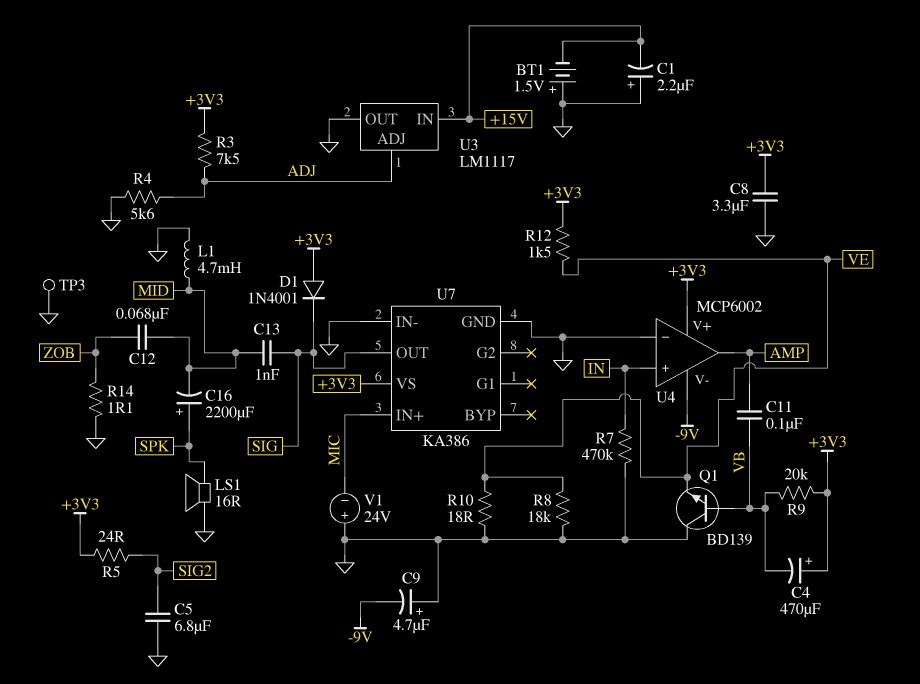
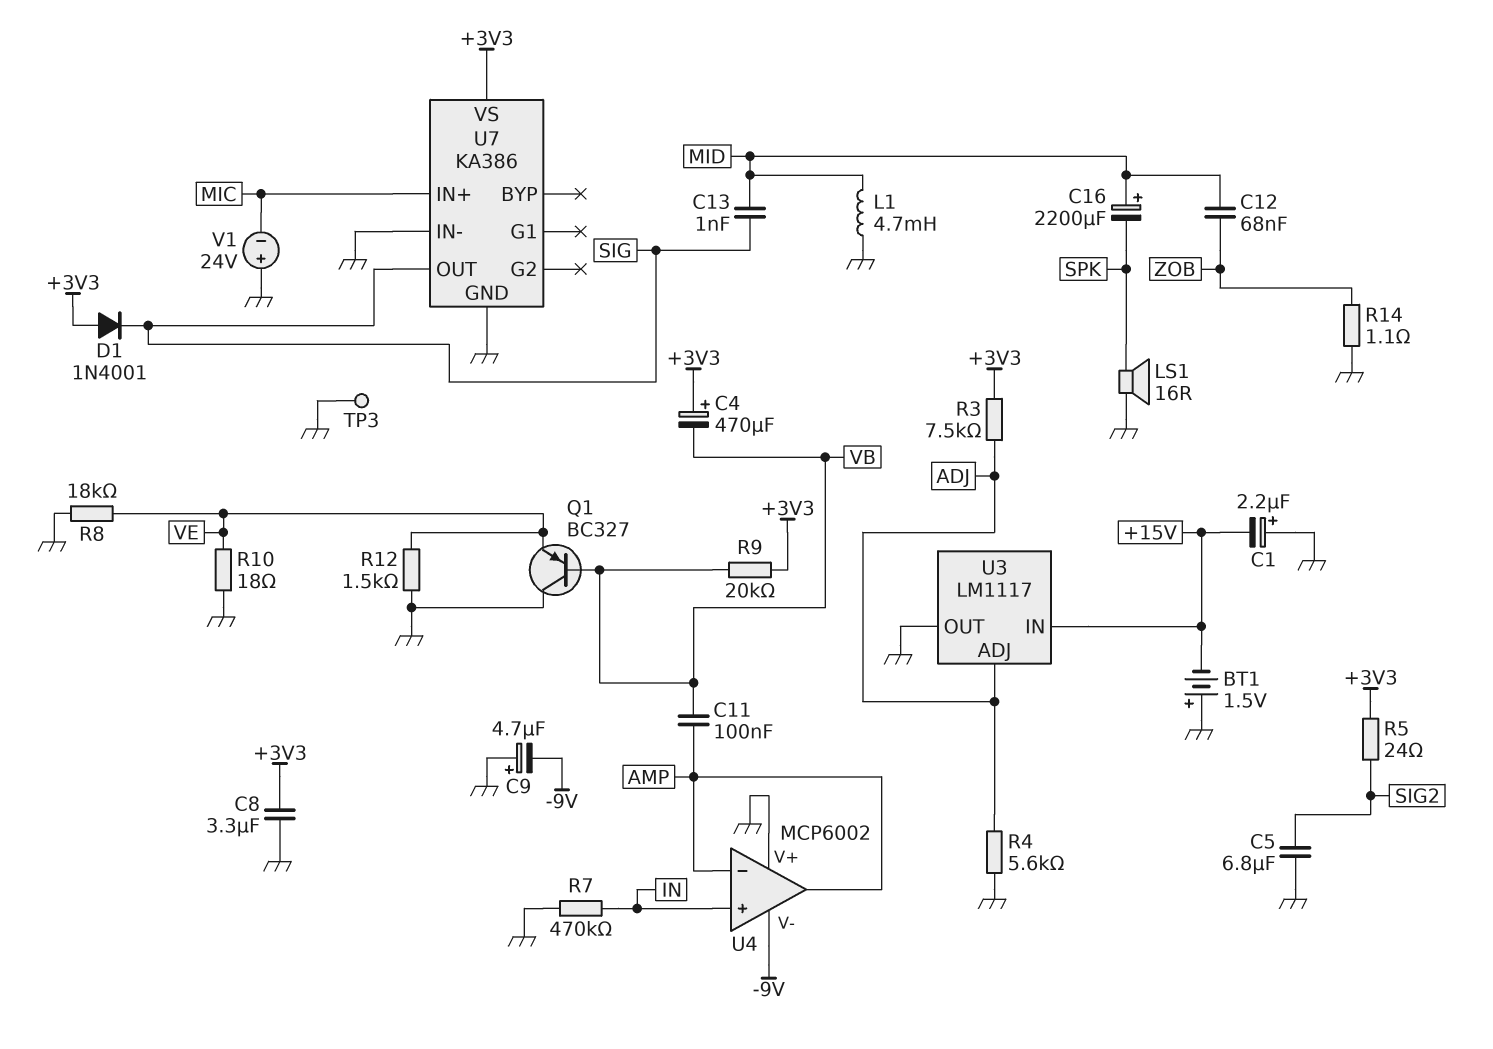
C16: 2200uF (plus SPK, minus MID) -> 2200uF (plus MID, minus SPK)
Q1: NPN BD139 (B VB, C GND, E VE) -> PNP BC327 (B VB, C GND, E VE)
R12: 1.5k (+3V3, VE) -> 1.5k (GND, VE)
U4 pin V+: +3V3 -> GND
U4 pin in-: GND -> AMP

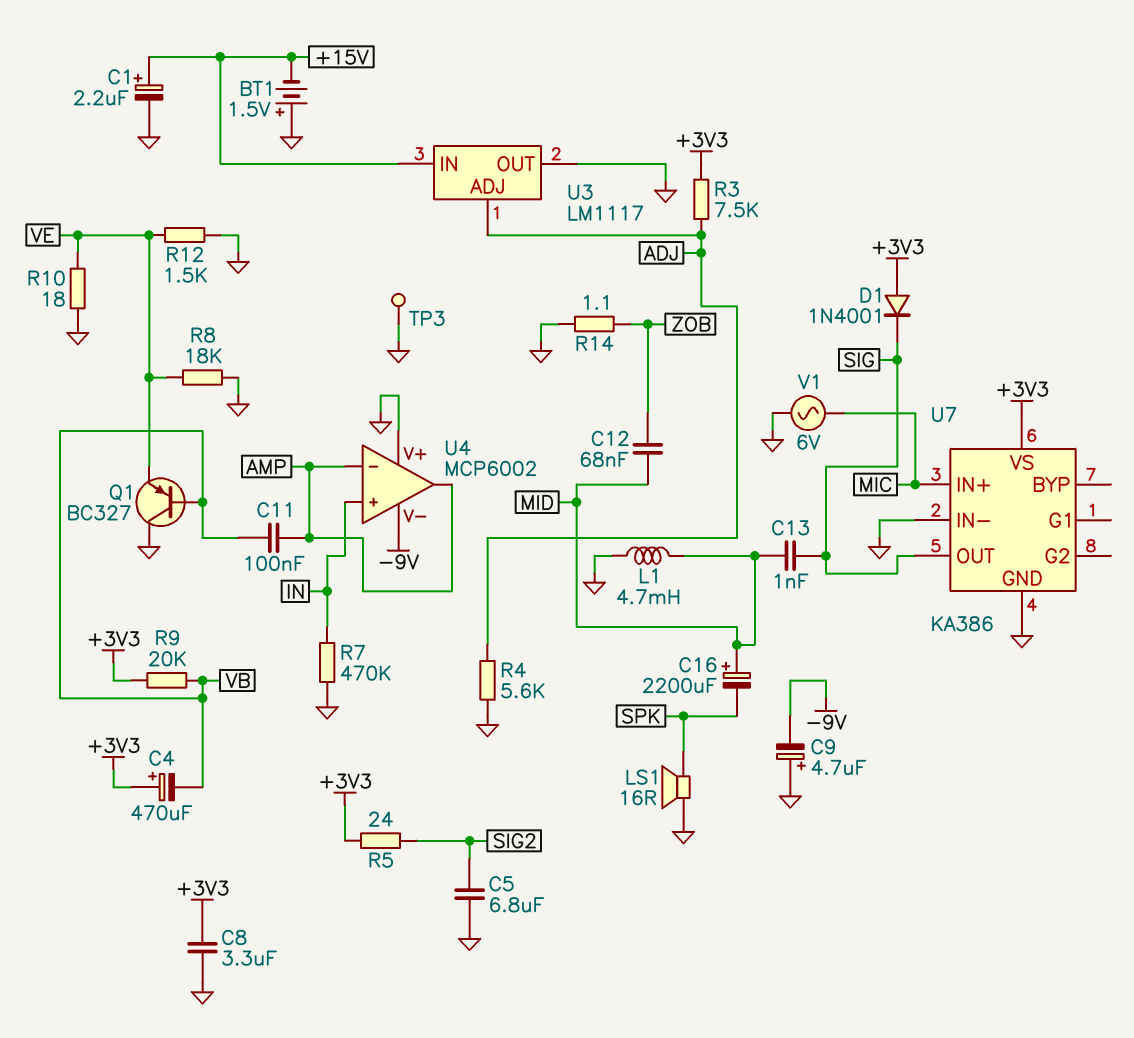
C1: 2.2uF (plus GND, minus +15V) -> 2.2uF (plus +15V, minus GND)
V1: 24V (plus GND, minus MIC) -> AC 6V (GND, MIC)

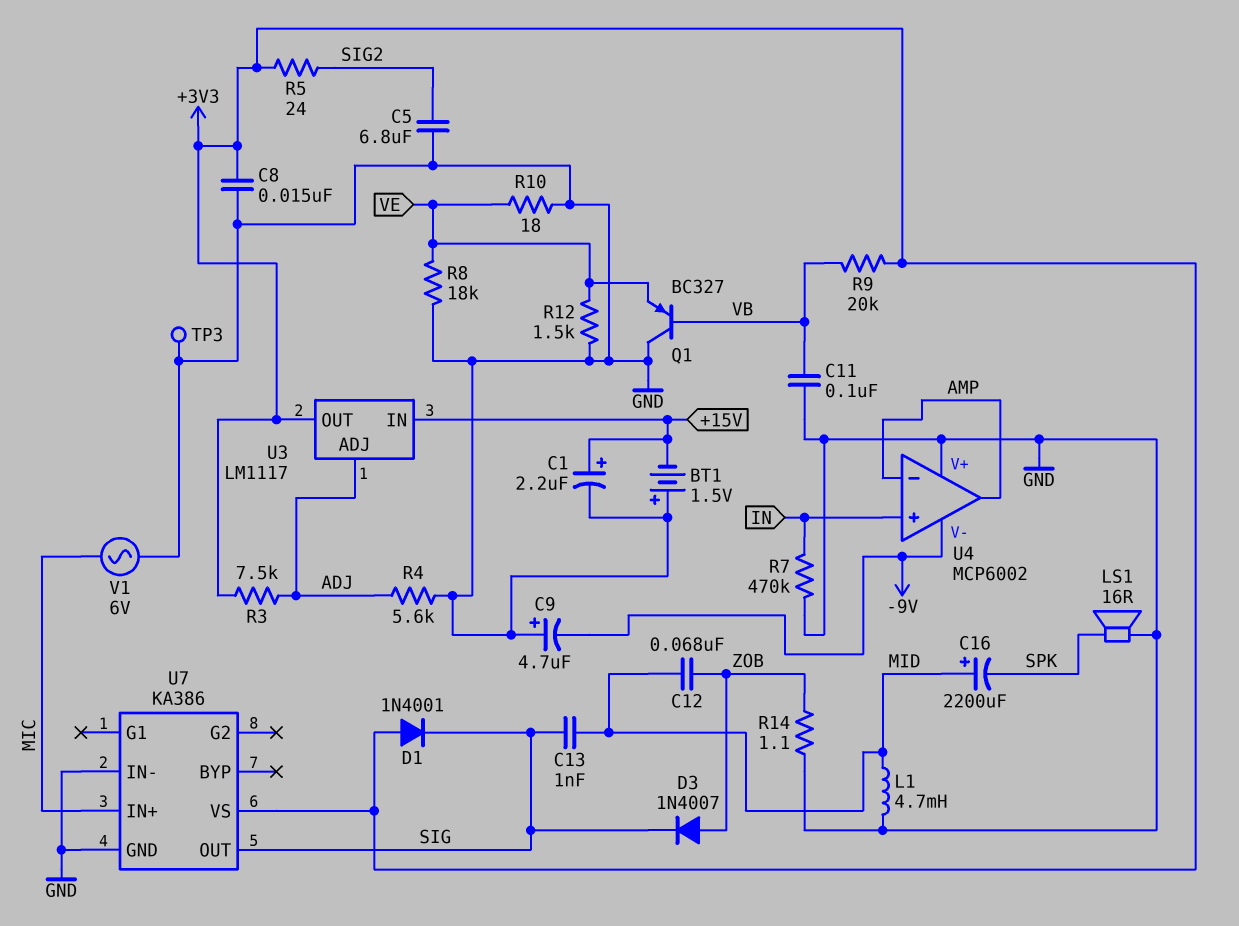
C4: 470uF (plus +3V3, minus VB) -> none
C8: 3.3uF (+3V3, GND) -> 15nF (+3V3, GND)
C11: 100nF (AMP, VB) -> 100nF (GND, VB)
D3: none -> diode 1N4007 (A ZOB, K SIG)
U3 pin OUT: GND -> +3V3

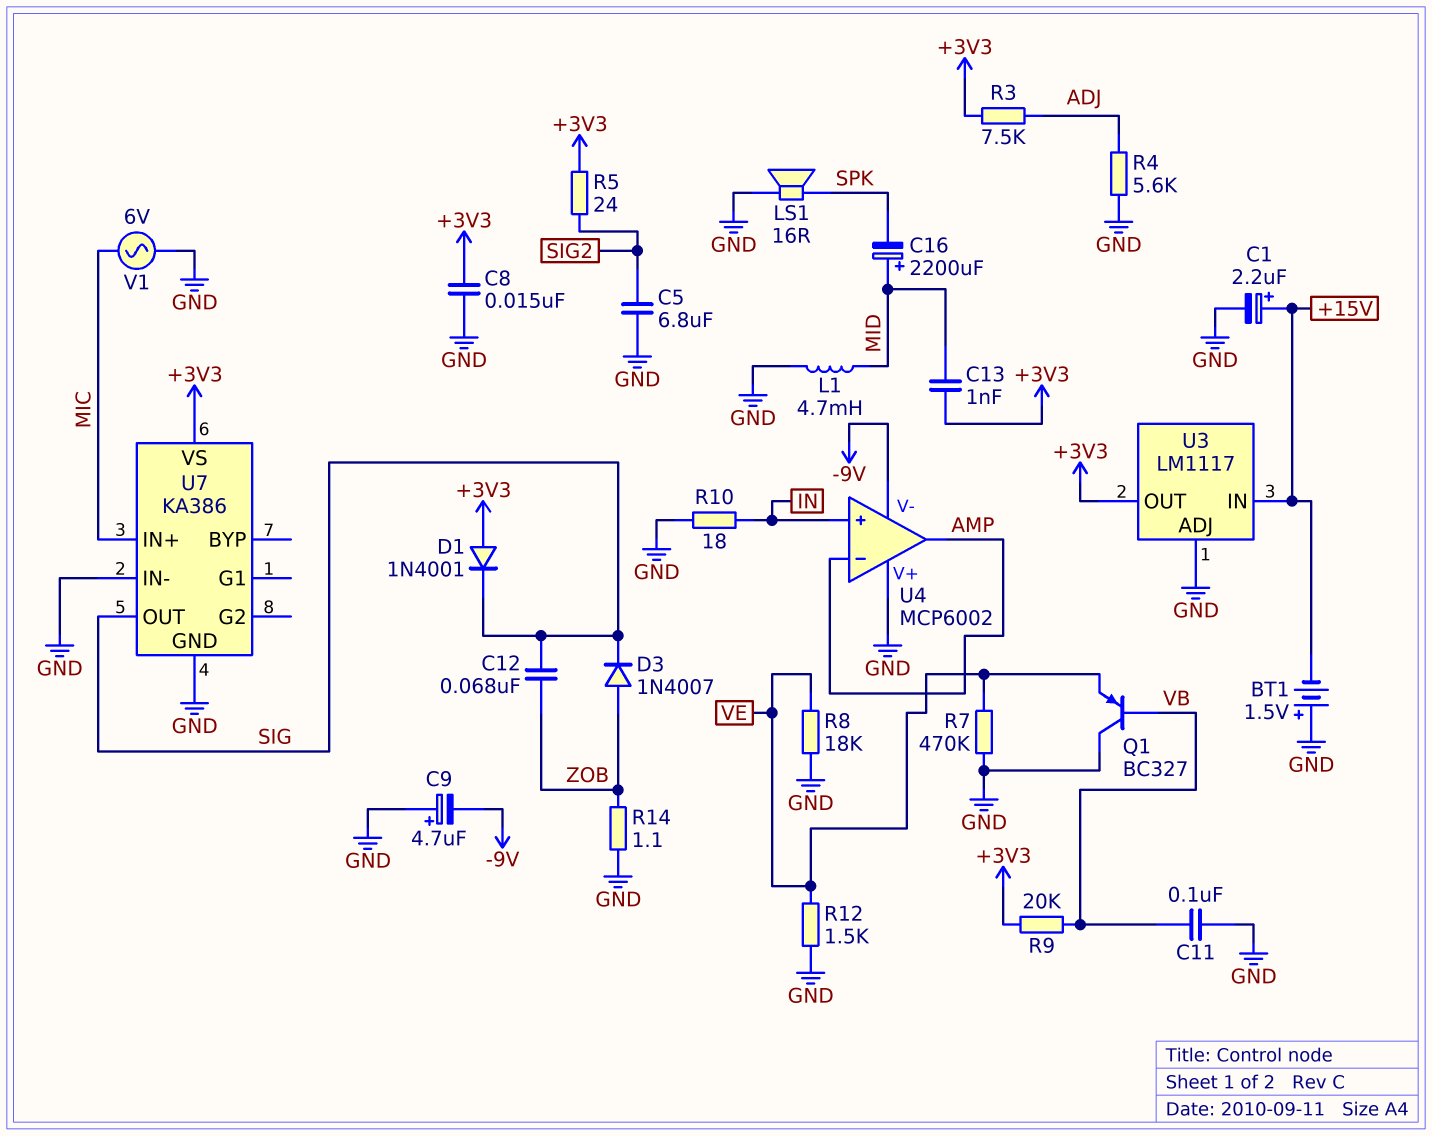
C12: 68nF (MID, ZOB) -> 68nF (SIG, ZOB)
C13: 1nF (MID, SIG) -> 1nF (+3V3, MID)
R7: 470k (GND, IN) -> 470k (GND, VE)
R10: 18 (GND, VE) -> 18 (GND, IN)
TP3: test point (GND) -> none
U3 pin ADJ: ADJ -> GND

